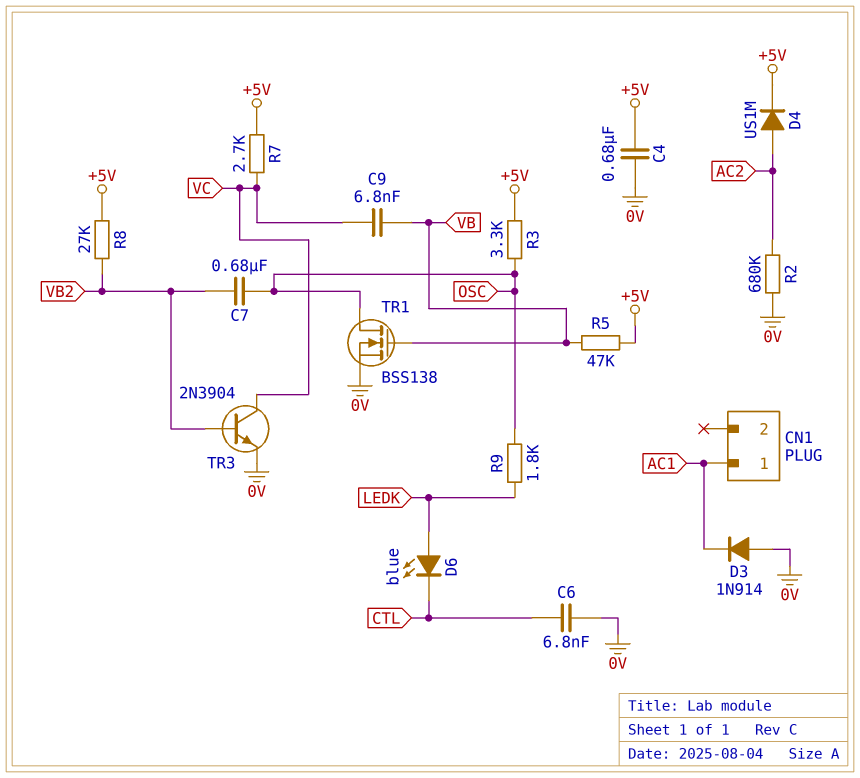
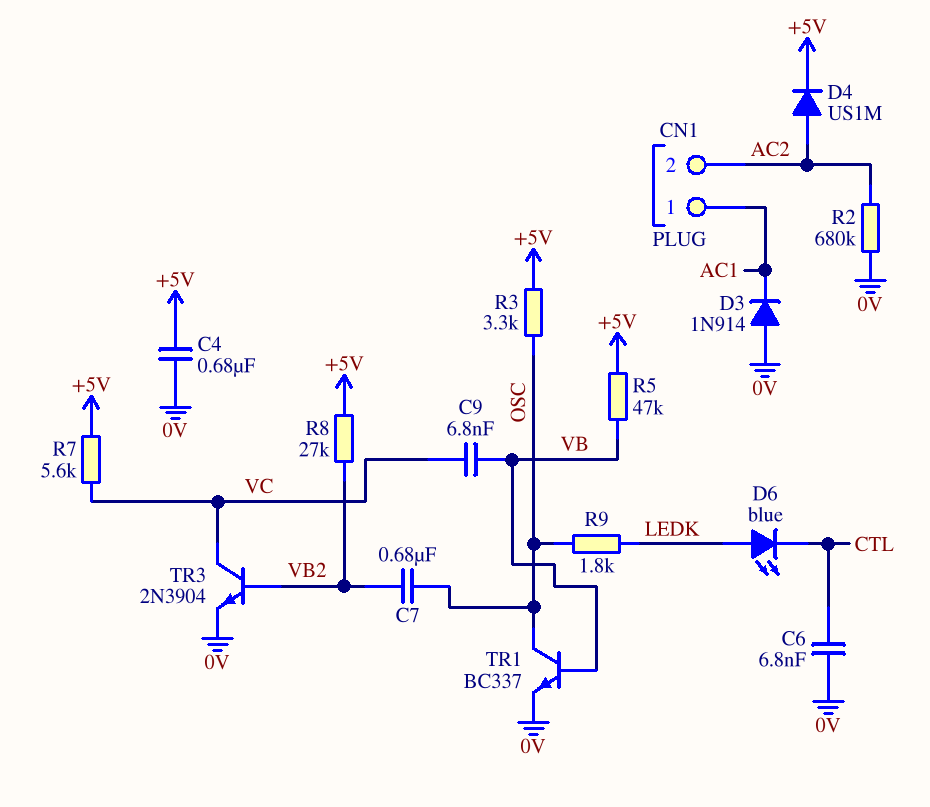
CN1 pin 2: none -> AC2
R7: 2.7k (+5V, VC) -> 5.6k (+5V, VC)
TR1: NMOS BSS138 (G VB, D OSC, S 0V) -> NPN BC337 (B VB, C OSC, E 0V)

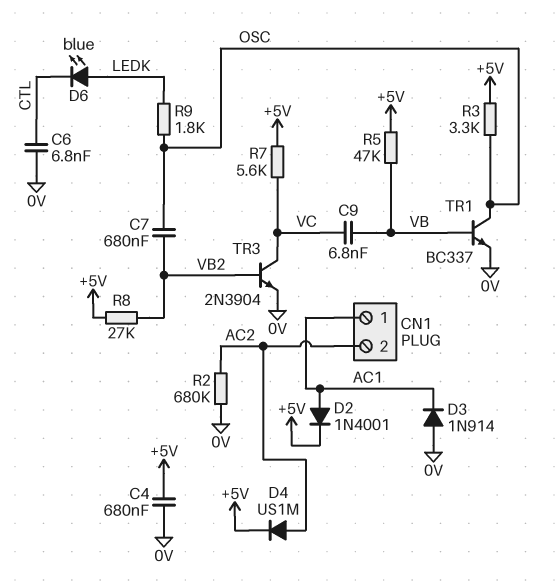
D2: none -> diode 1N4001 (A AC1, K +5V)

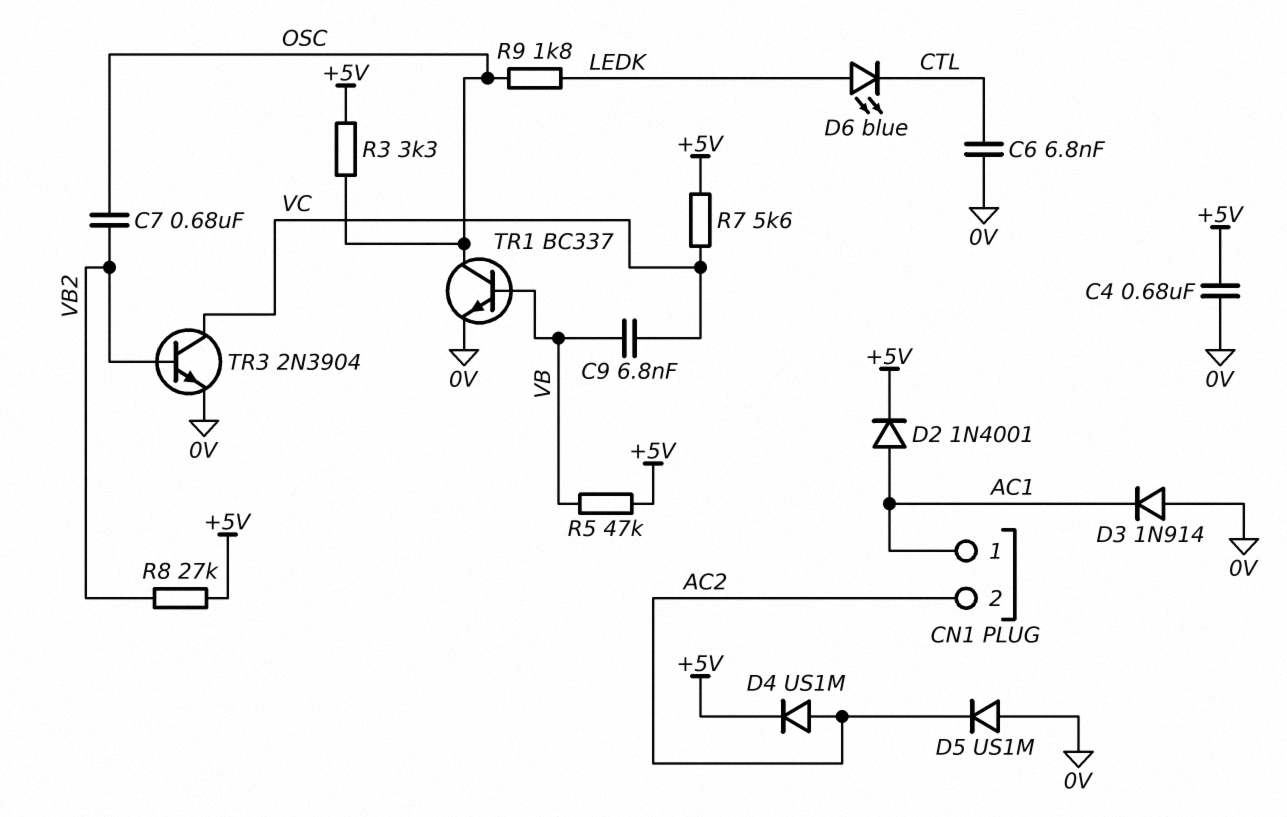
D5: none -> diode US1M (A 0V, K AC2)
R2: 680k (0V, AC2) -> none

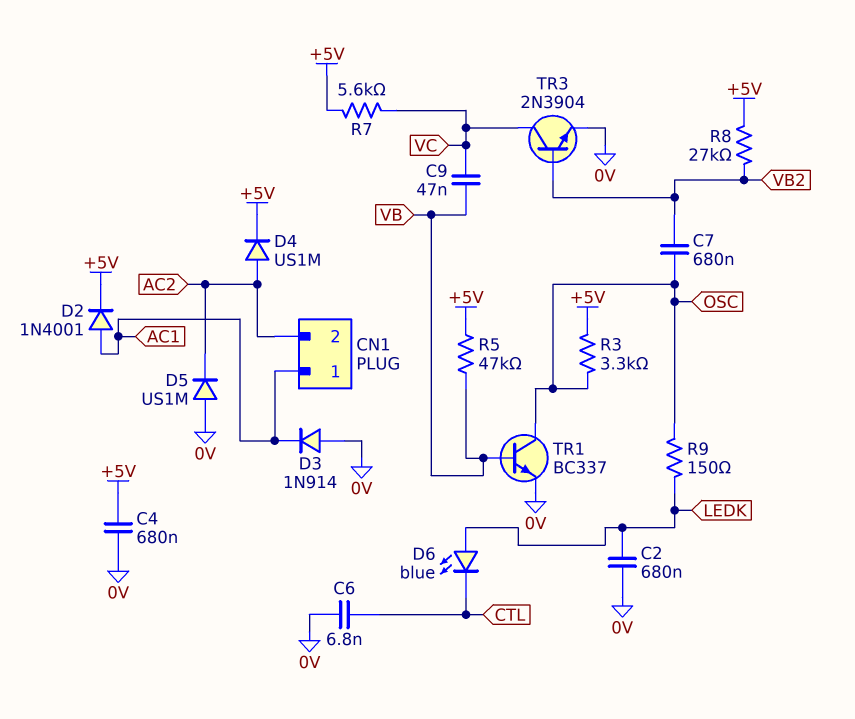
C2: none -> 680nF (0V, LEDK)
C9: 6.8nF (VB, VC) -> 47nF (VB, VC)
R9: 1.8k (LEDK, OSC) -> 150 (LEDK, OSC)

